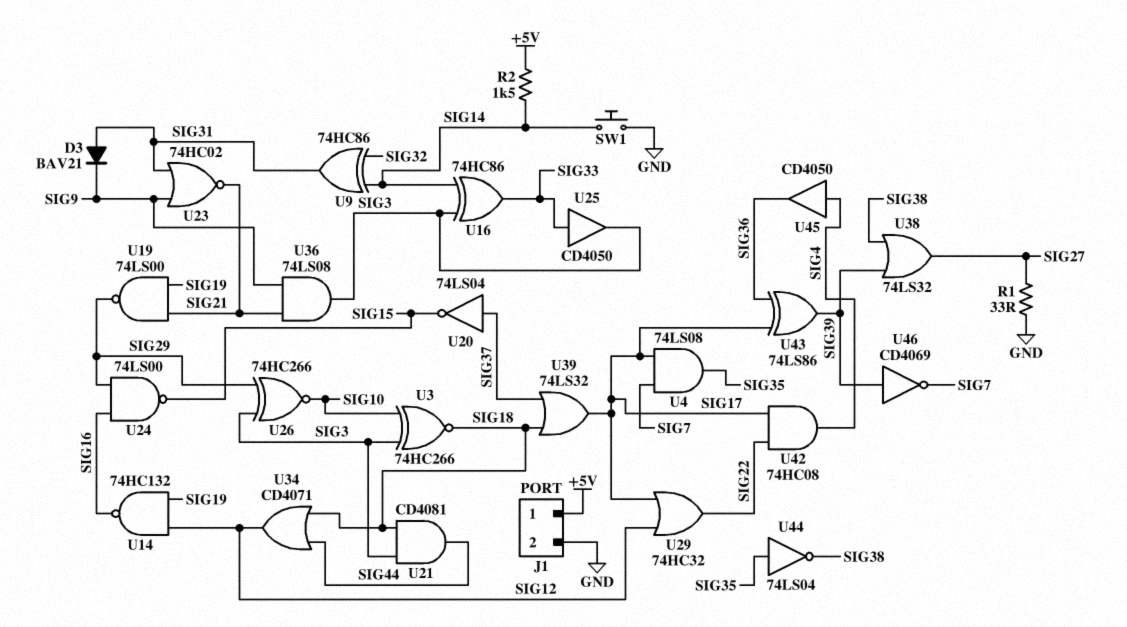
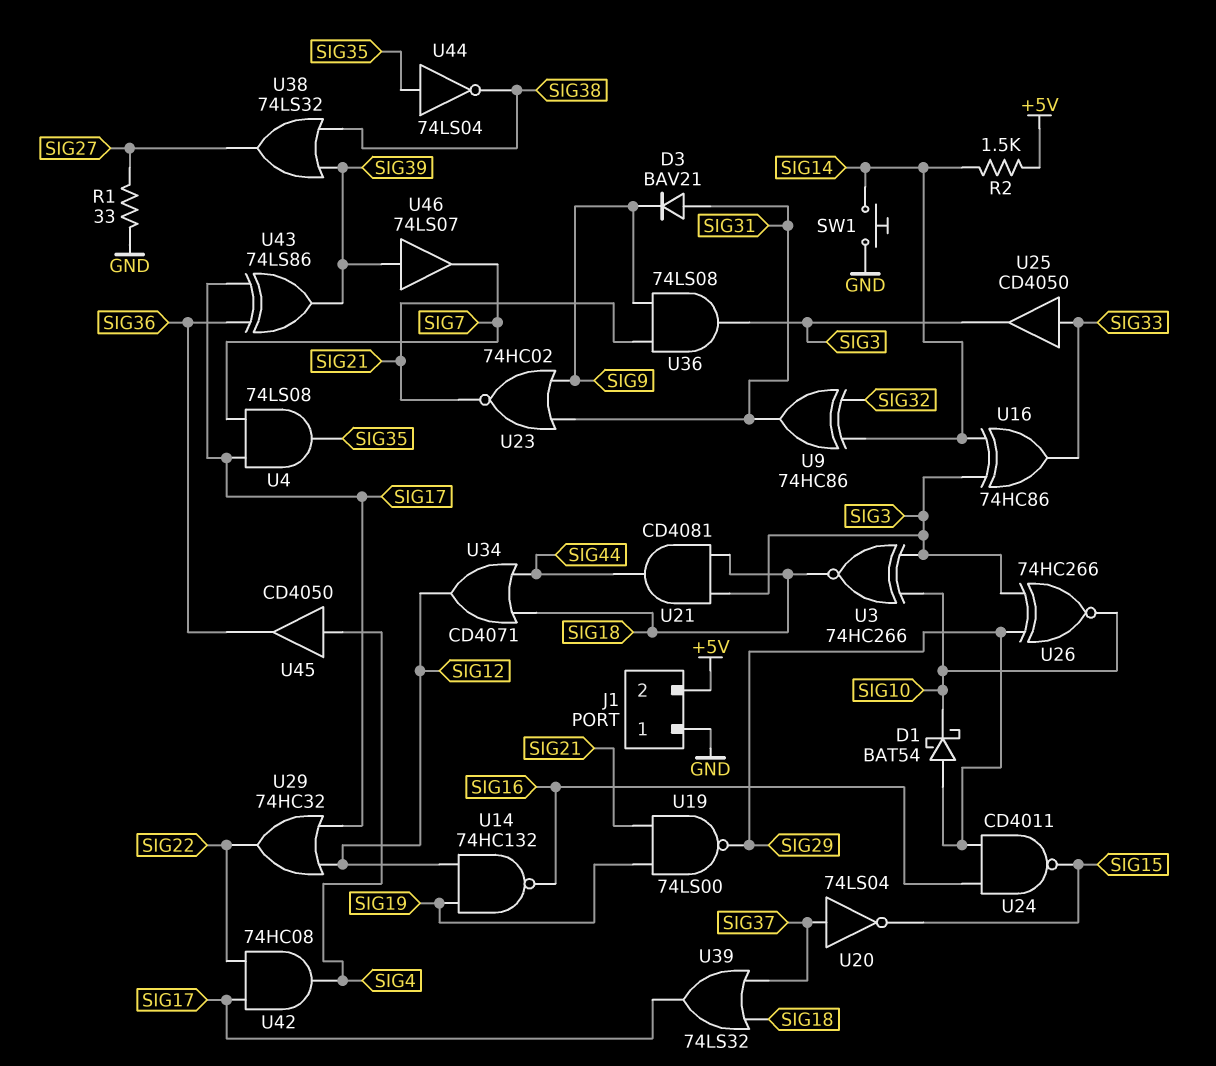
D1: none -> schottky BAT54 (A SIG29, K SIG10)
J1 pin 1: +5V -> GND
J1 pin 2: GND -> +5V
U24: NAND 74LS00 (in SIG16, in SIG29, out SIG15) -> NAND CD4011 (in SIG16, in SIG29, out SIG15)
U46: NOT CD4069 (in SIG39, out SIG7) -> buffer 74LS07 (in SIG39, out SIG7)

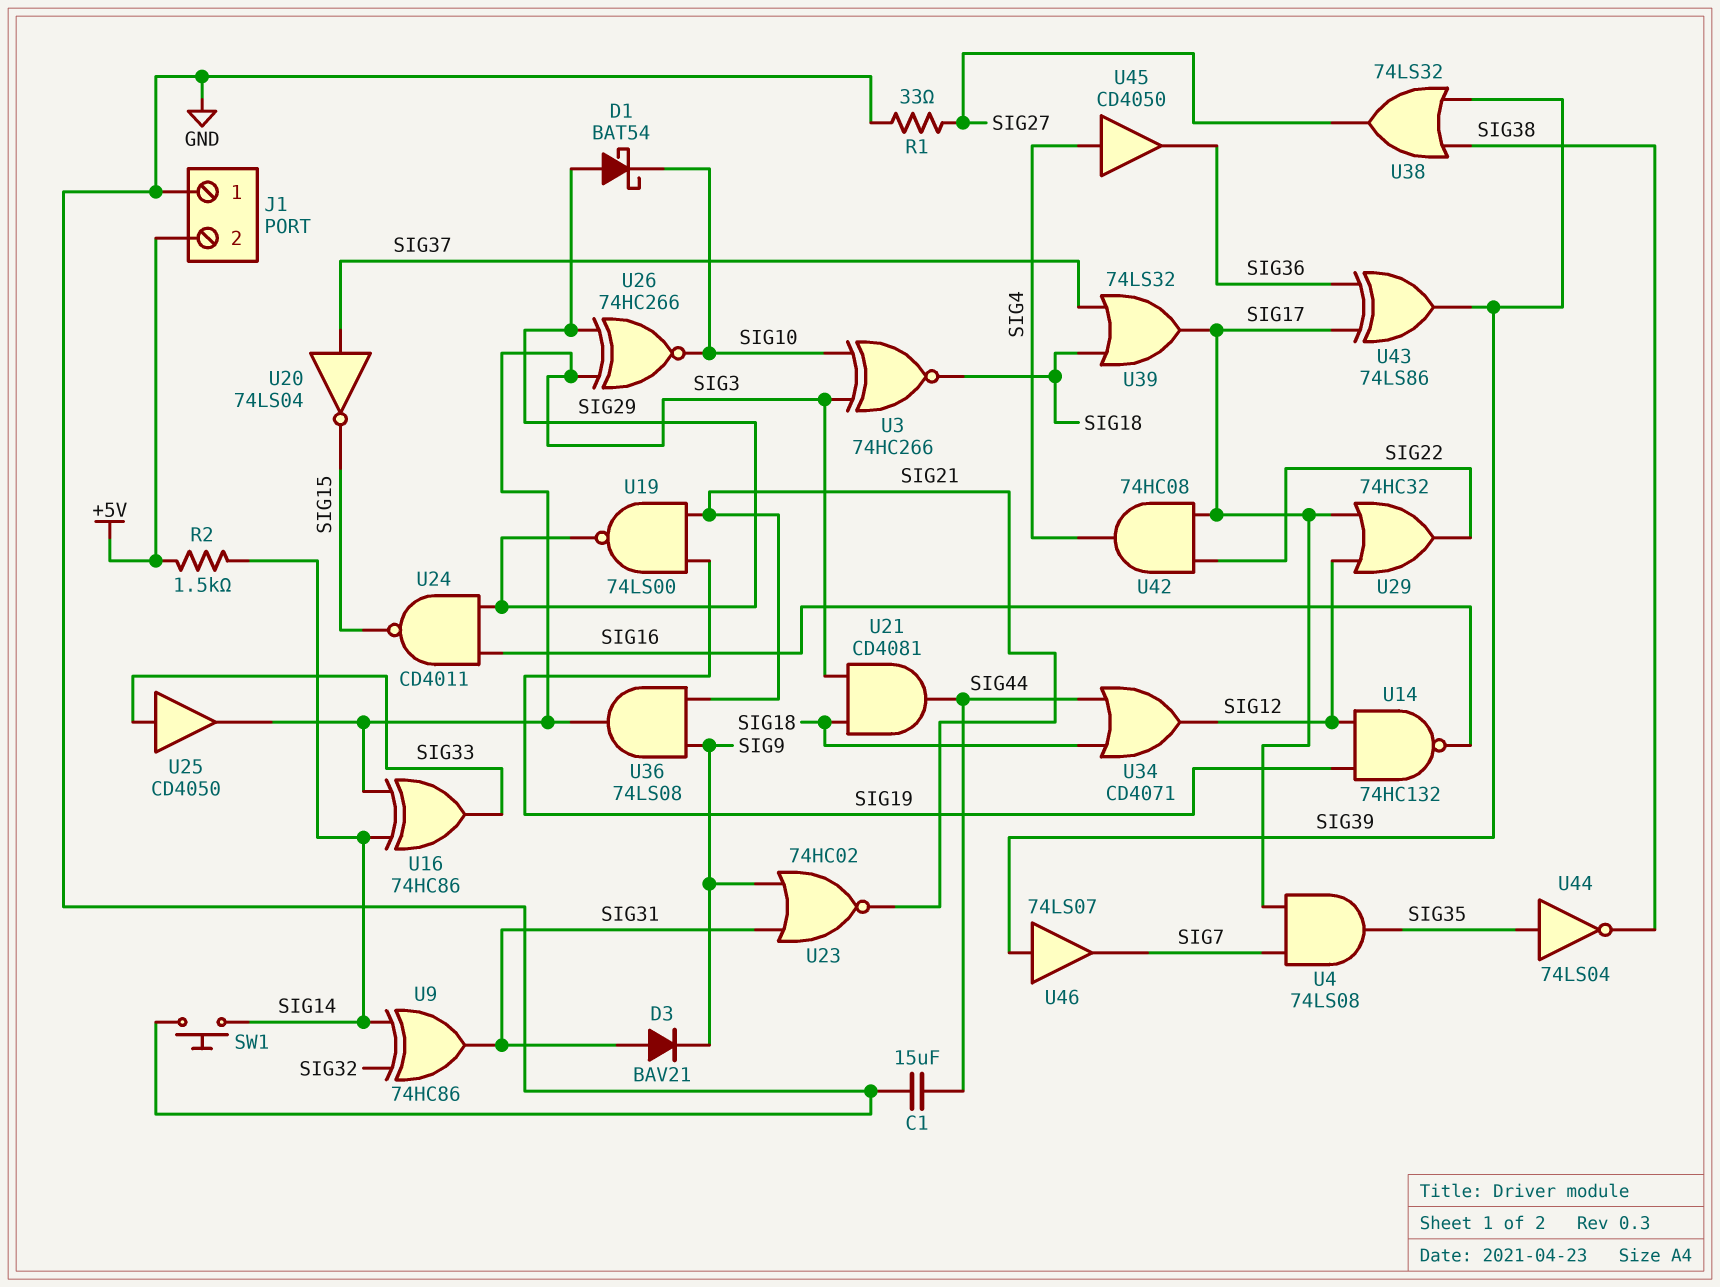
C1: none -> 15uF (GND, SIG44)

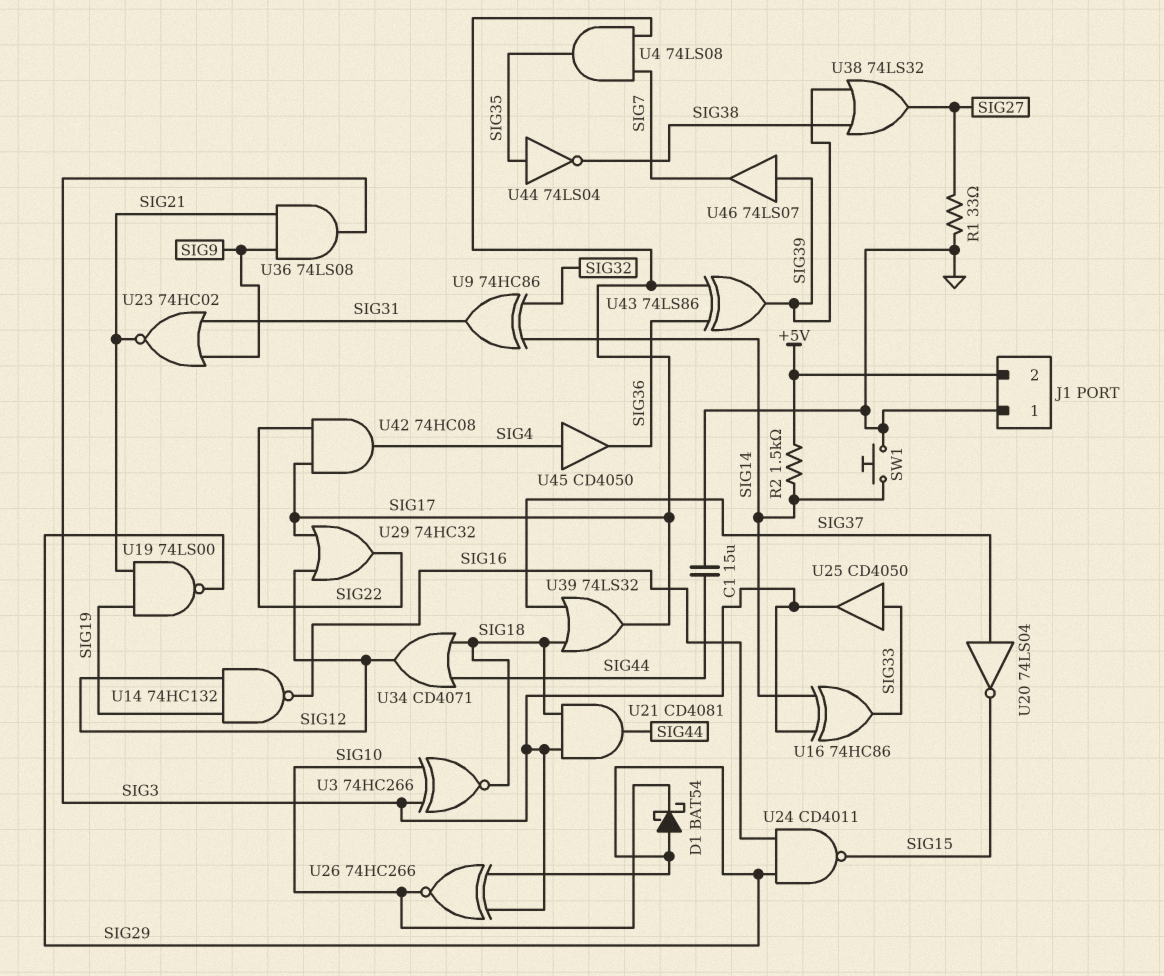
D3: diode BAV21 (A SIG31, K SIG9) -> none

